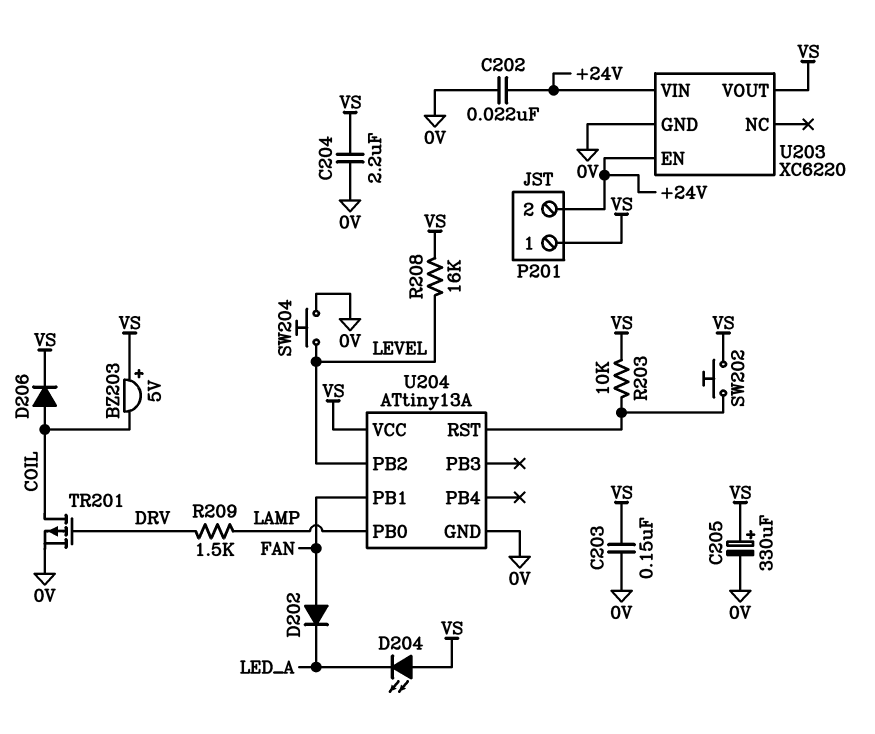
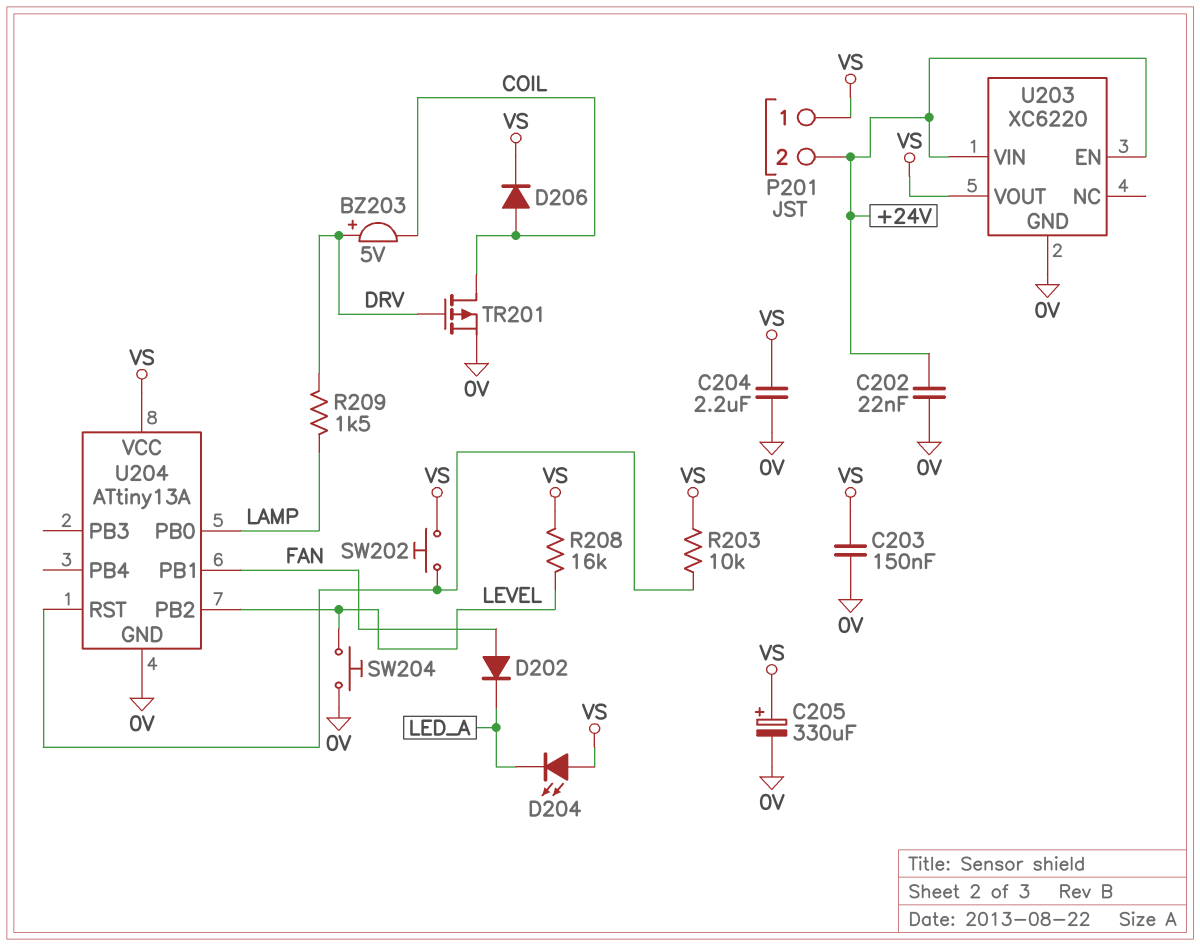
BZ203: buzzer 5V (plus VS, minus COIL) -> buzzer 5V (plus DRV, minus COIL)

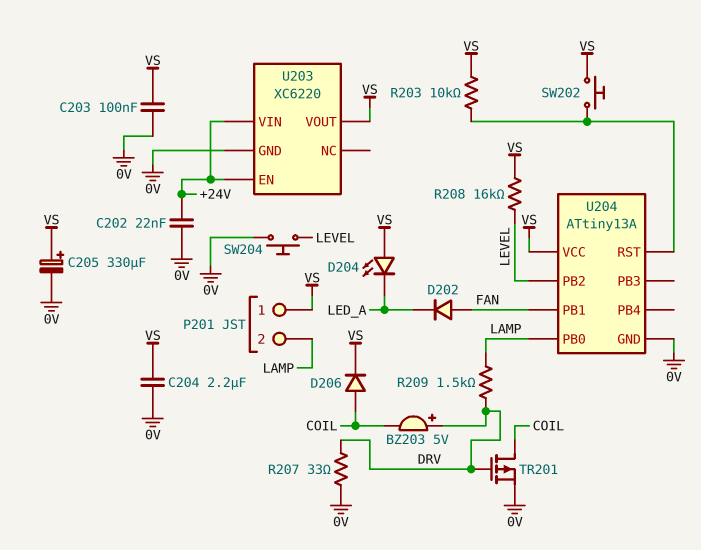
C203: 150nF (0V, VS) -> 100nF (0V, VS)
P201 pin 2: +24V -> LAMP
R207: none -> 33 (0V, DRV)

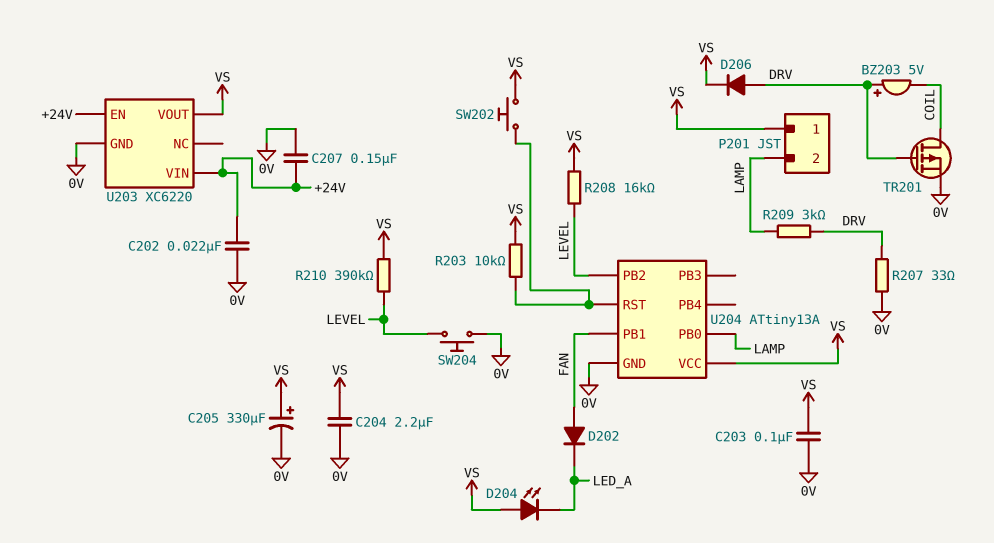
C207: none -> 150nF (+24V, 0V)
D206: diode (A COIL, K VS) -> diode (A DRV, K VS)
R209: 1.5k (DRV, LAMP) -> 3k (DRV, LAMP)
R210: none -> 390k (LEVEL, VS)

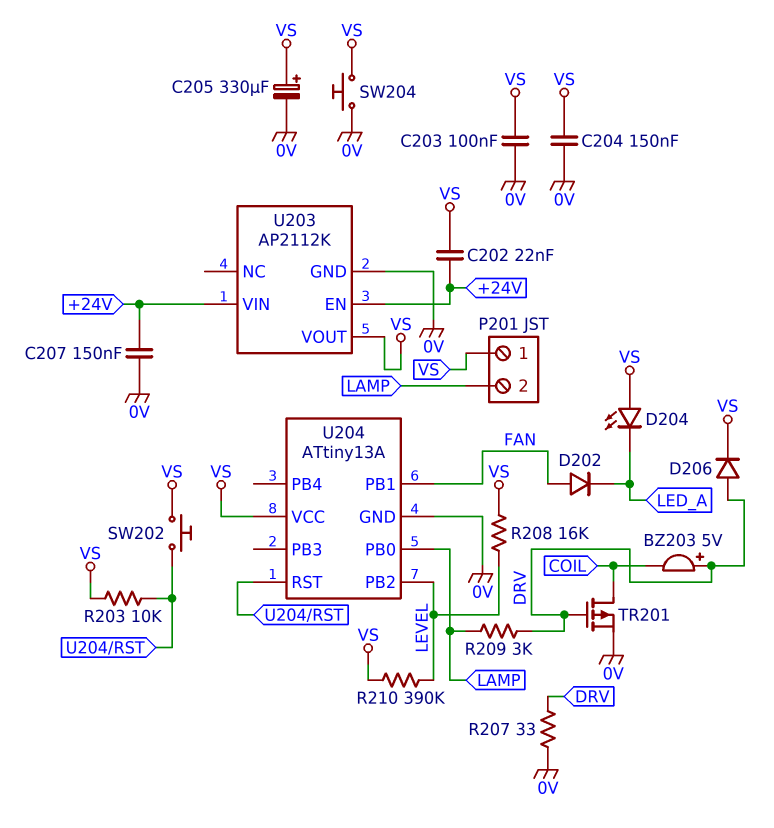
C202: 22nF (+24V, 0V) -> 22nF (+24V, VS)
C204: 2.2uF (0V, VS) -> 150nF (0V, VS)
SW204: button (0V, LEVEL) -> button (0V, VS)
U203: XC6220 -> AP2112K

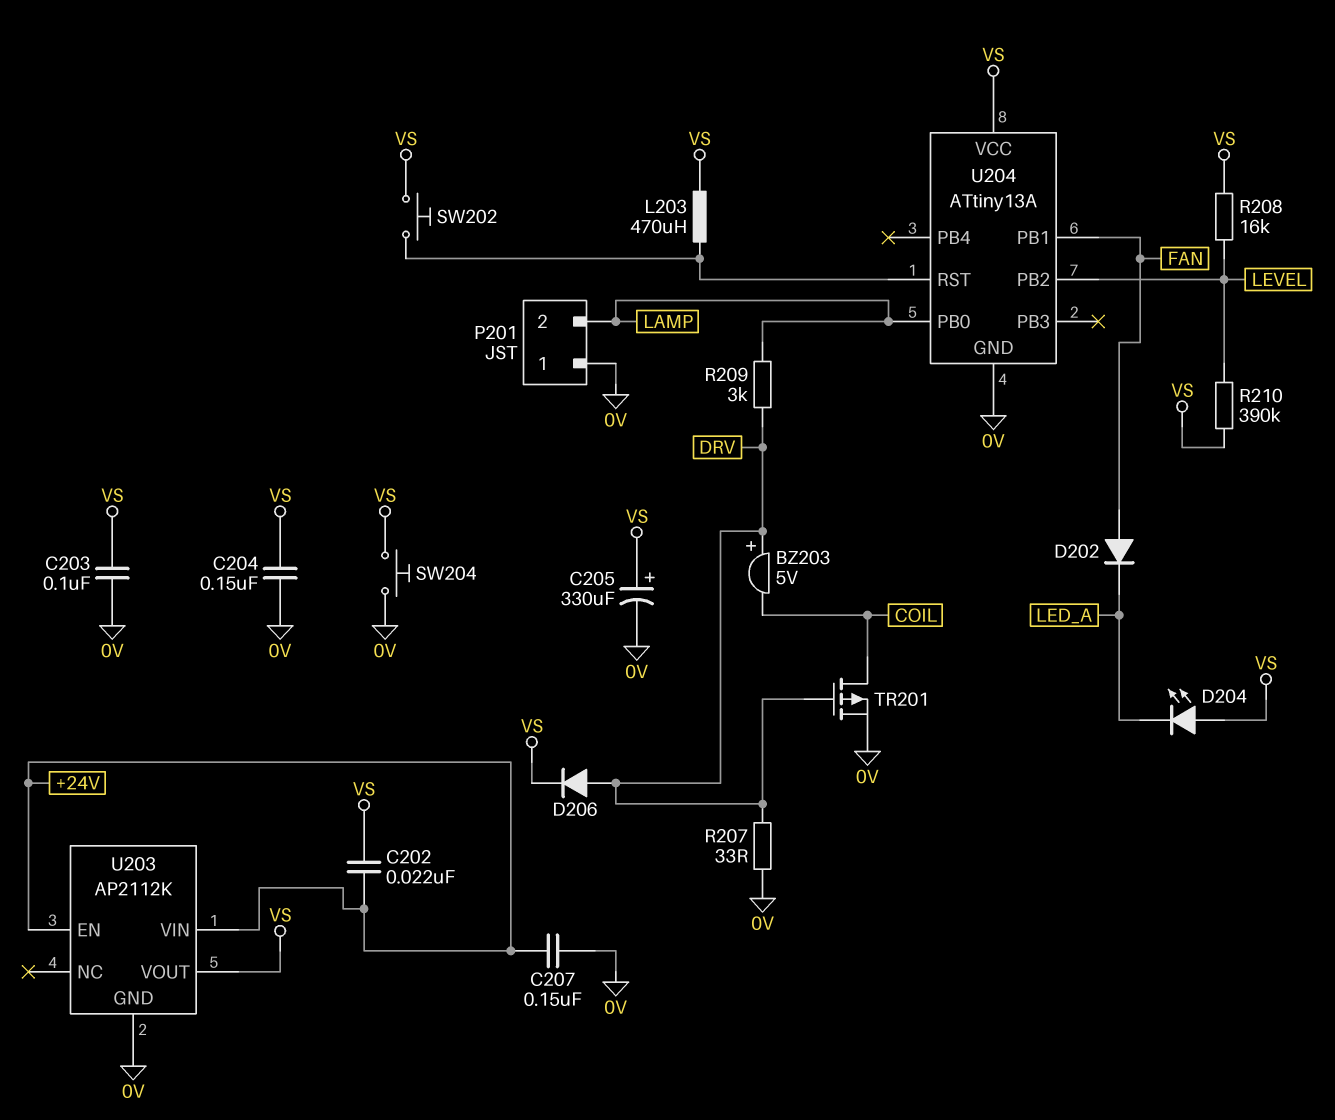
L203: none -> 470uH (U204/RST, VS)
P201 pin 1: VS -> 0V
R203: 10k (U204/RST, VS) -> none

